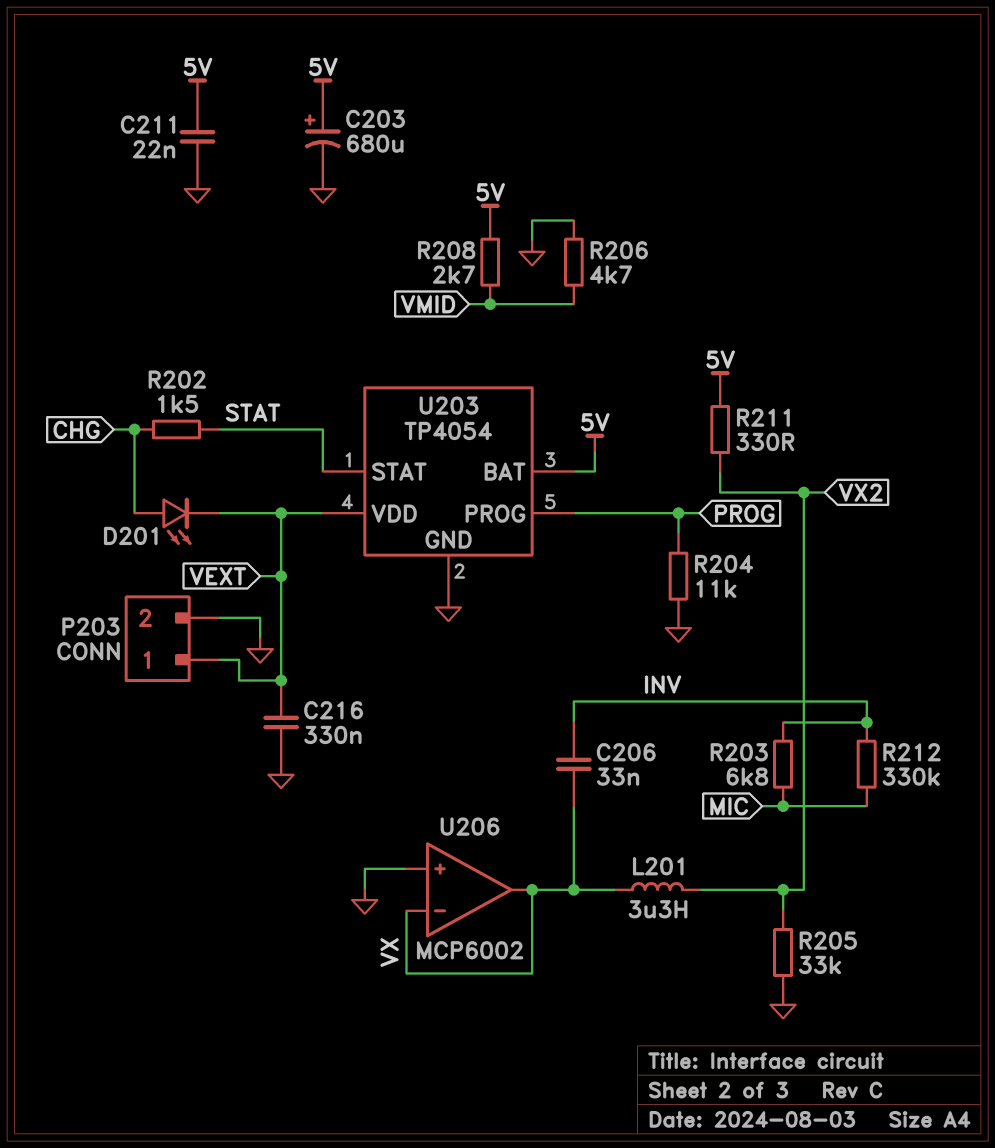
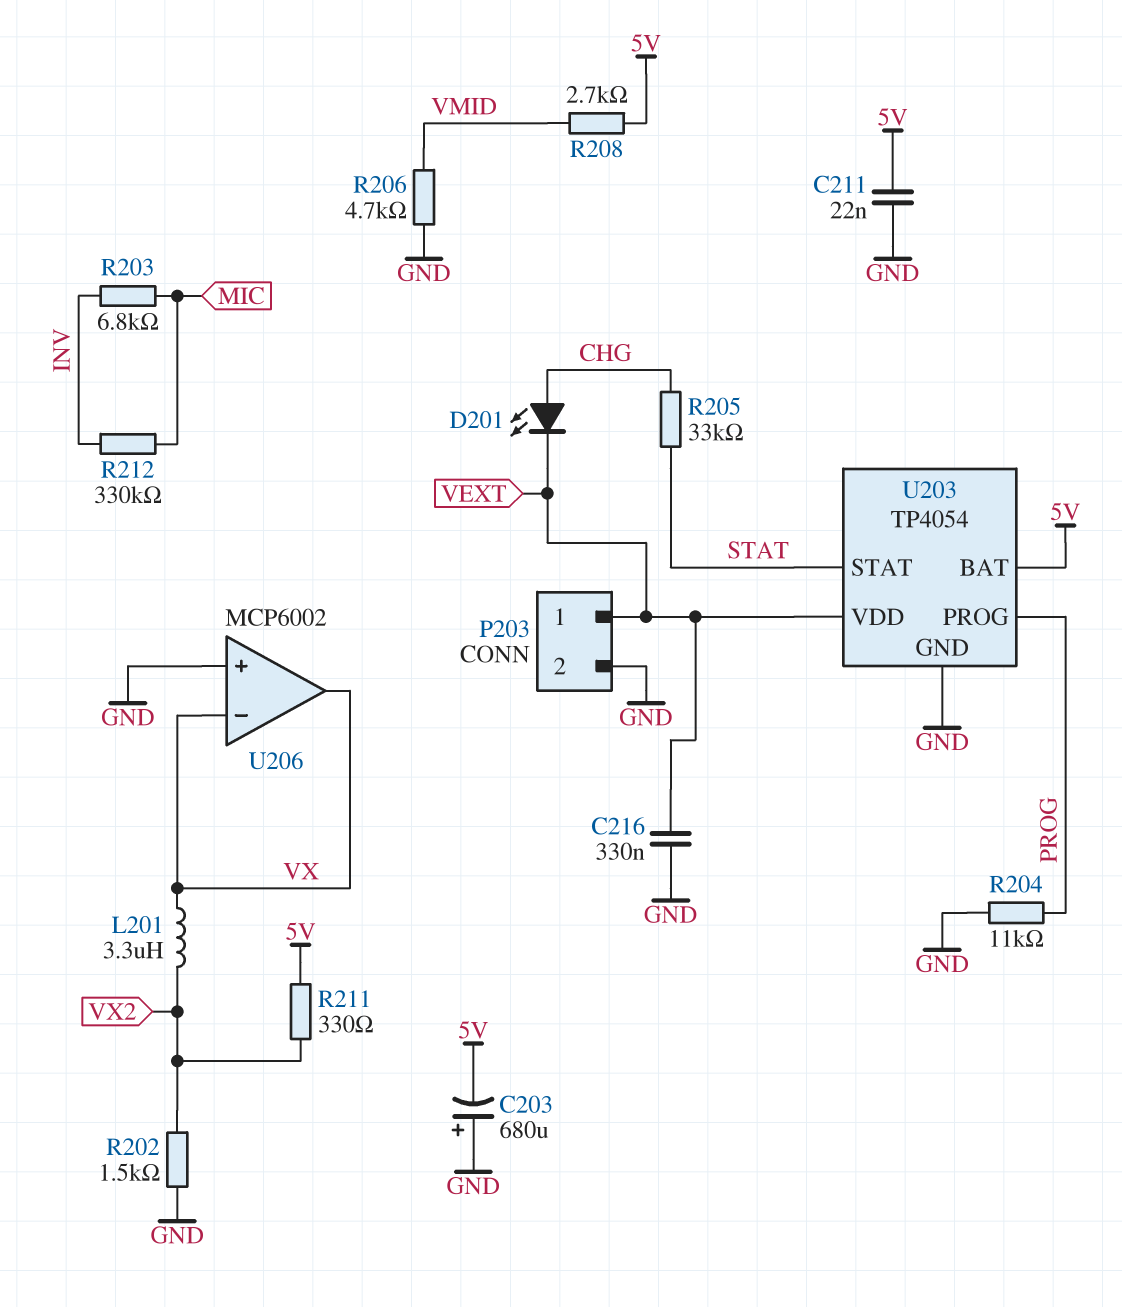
C203: 680uF (plus 5V, minus GND) -> 680uF (plus GND, minus 5V)
C206: 33nF (INV, VX) -> none
R202: 1.5k (CHG, STAT) -> 1.5k (GND, VX2)
R205: 33k (GND, VX2) -> 33k (CHG, STAT)

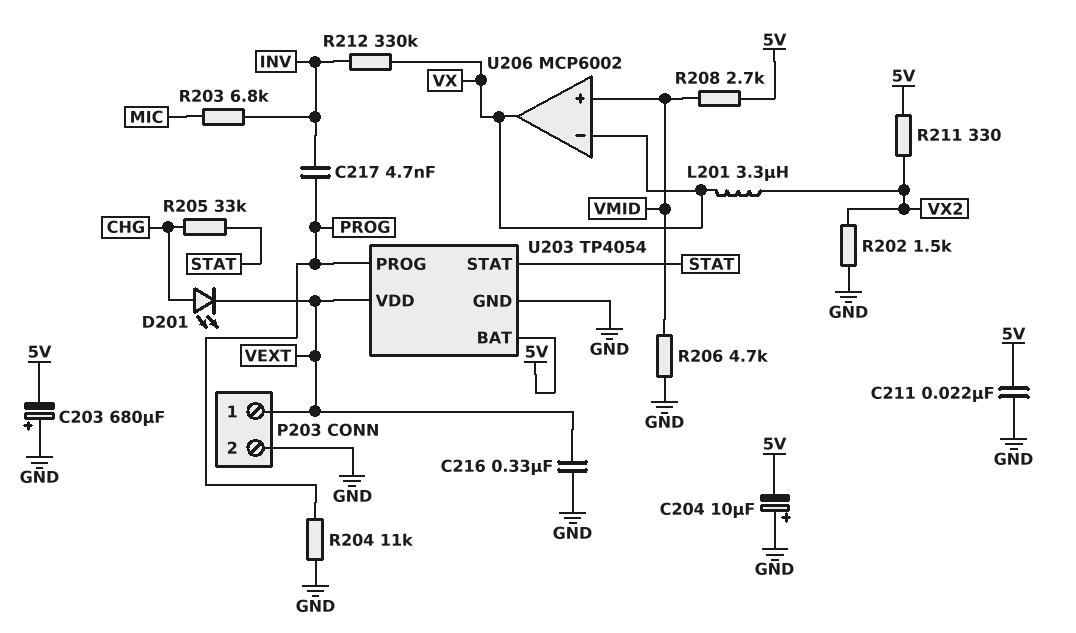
C204: none -> 10uF (plus GND, minus 5V)
C217: none -> 4.7nF (INV, PROG)
R212: 330k (INV, MIC) -> 330k (INV, VX)
U206 pin in+: GND -> VMID

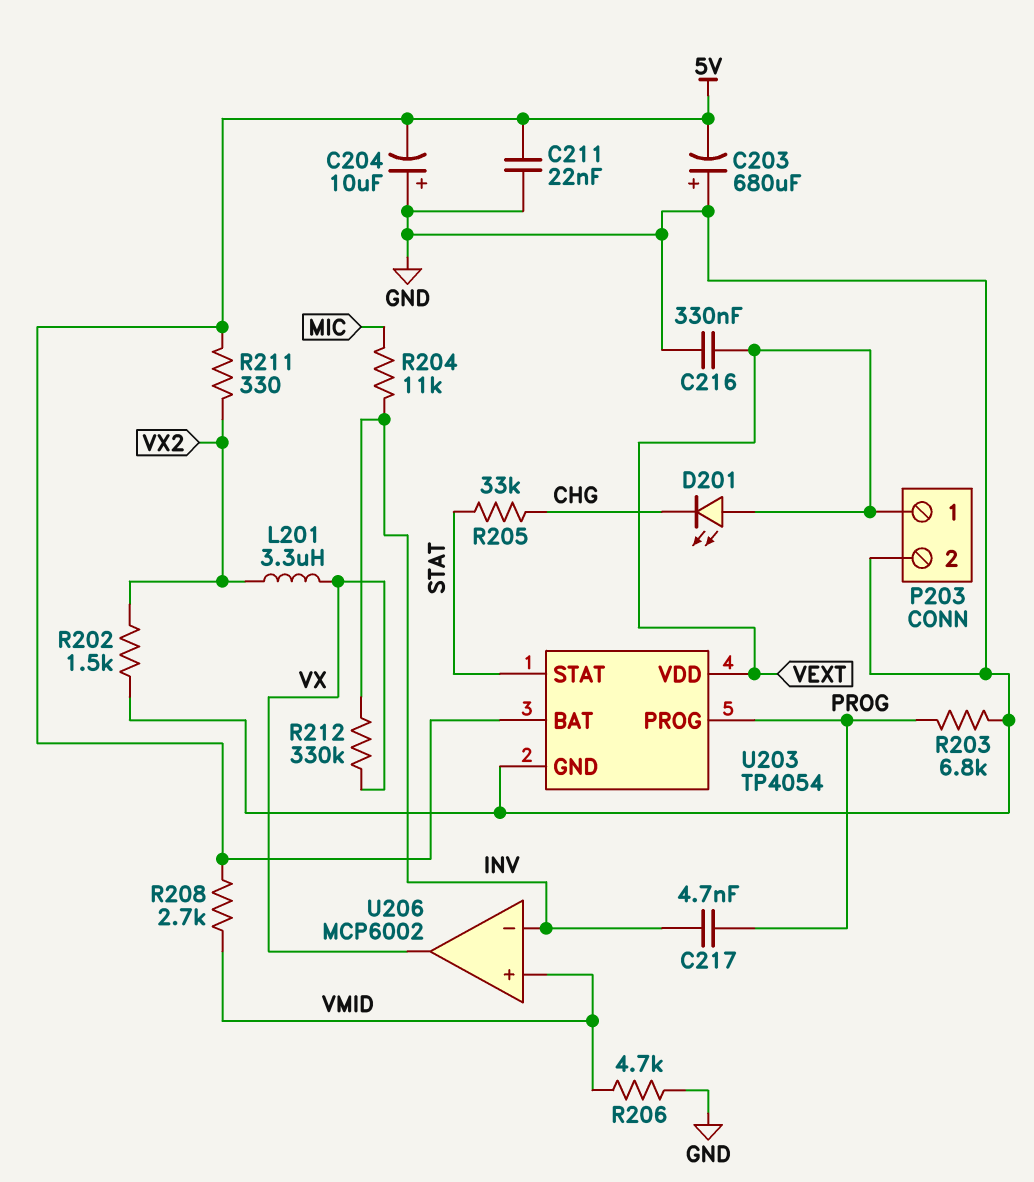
D201: LED (A CHG, K VEXT) -> LED (A VEXT, K CHG)
R203: 6.8k (INV, MIC) -> 6.8k (GND, PROG)
R204: 11k (GND, PROG) -> 11k (INV, MIC)
U206 pin in-: VX -> INV

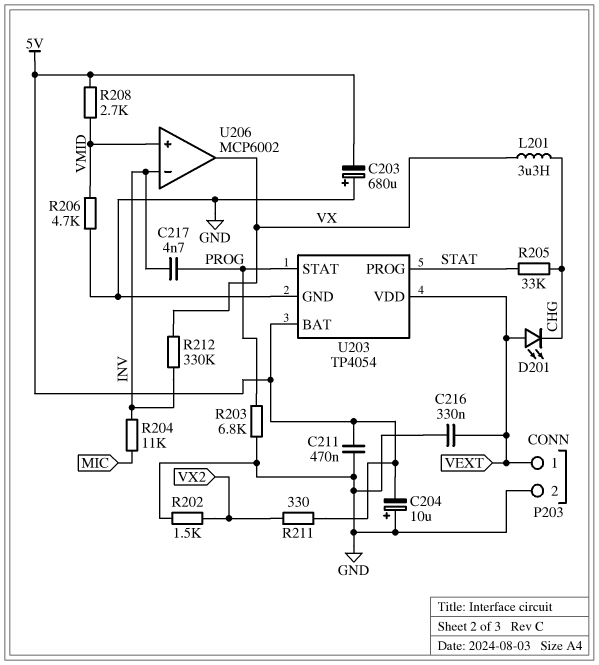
C211: 22nF (5V, GND) -> 470nF (5V, GND)
L201: 3.3uH (VX, VX2) -> 3.3uH (CHG, VX)
U203 pin PROG: PROG -> STAT
U203 pin STAT: STAT -> PROG

